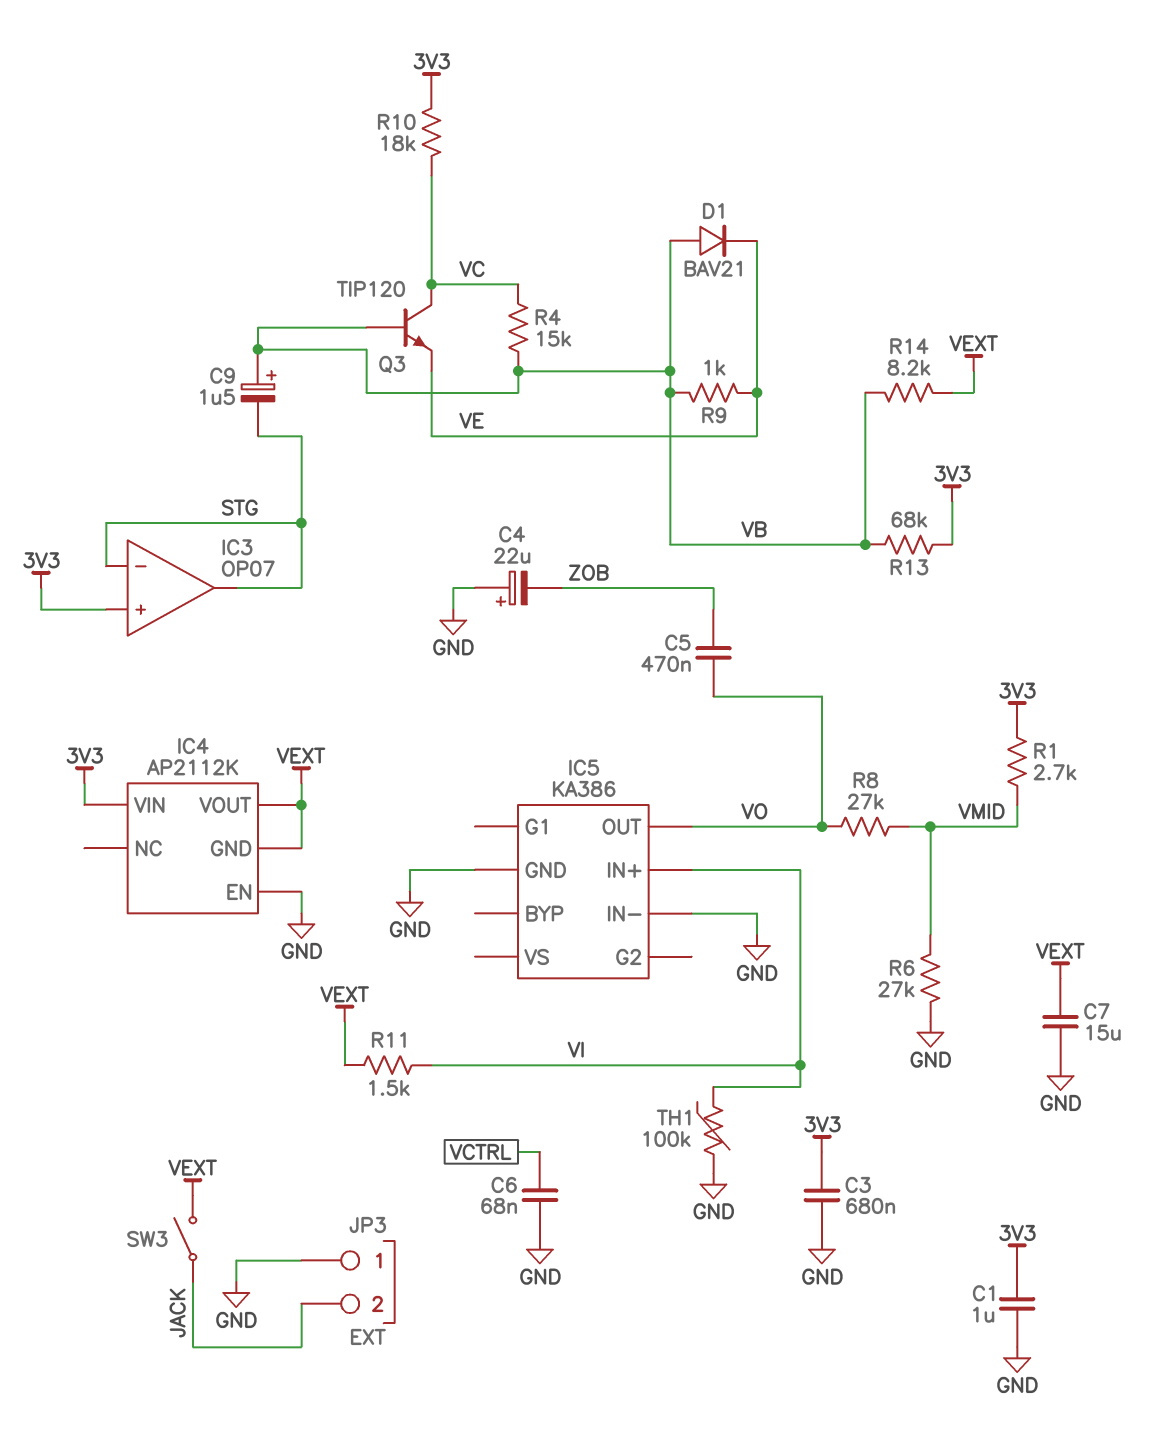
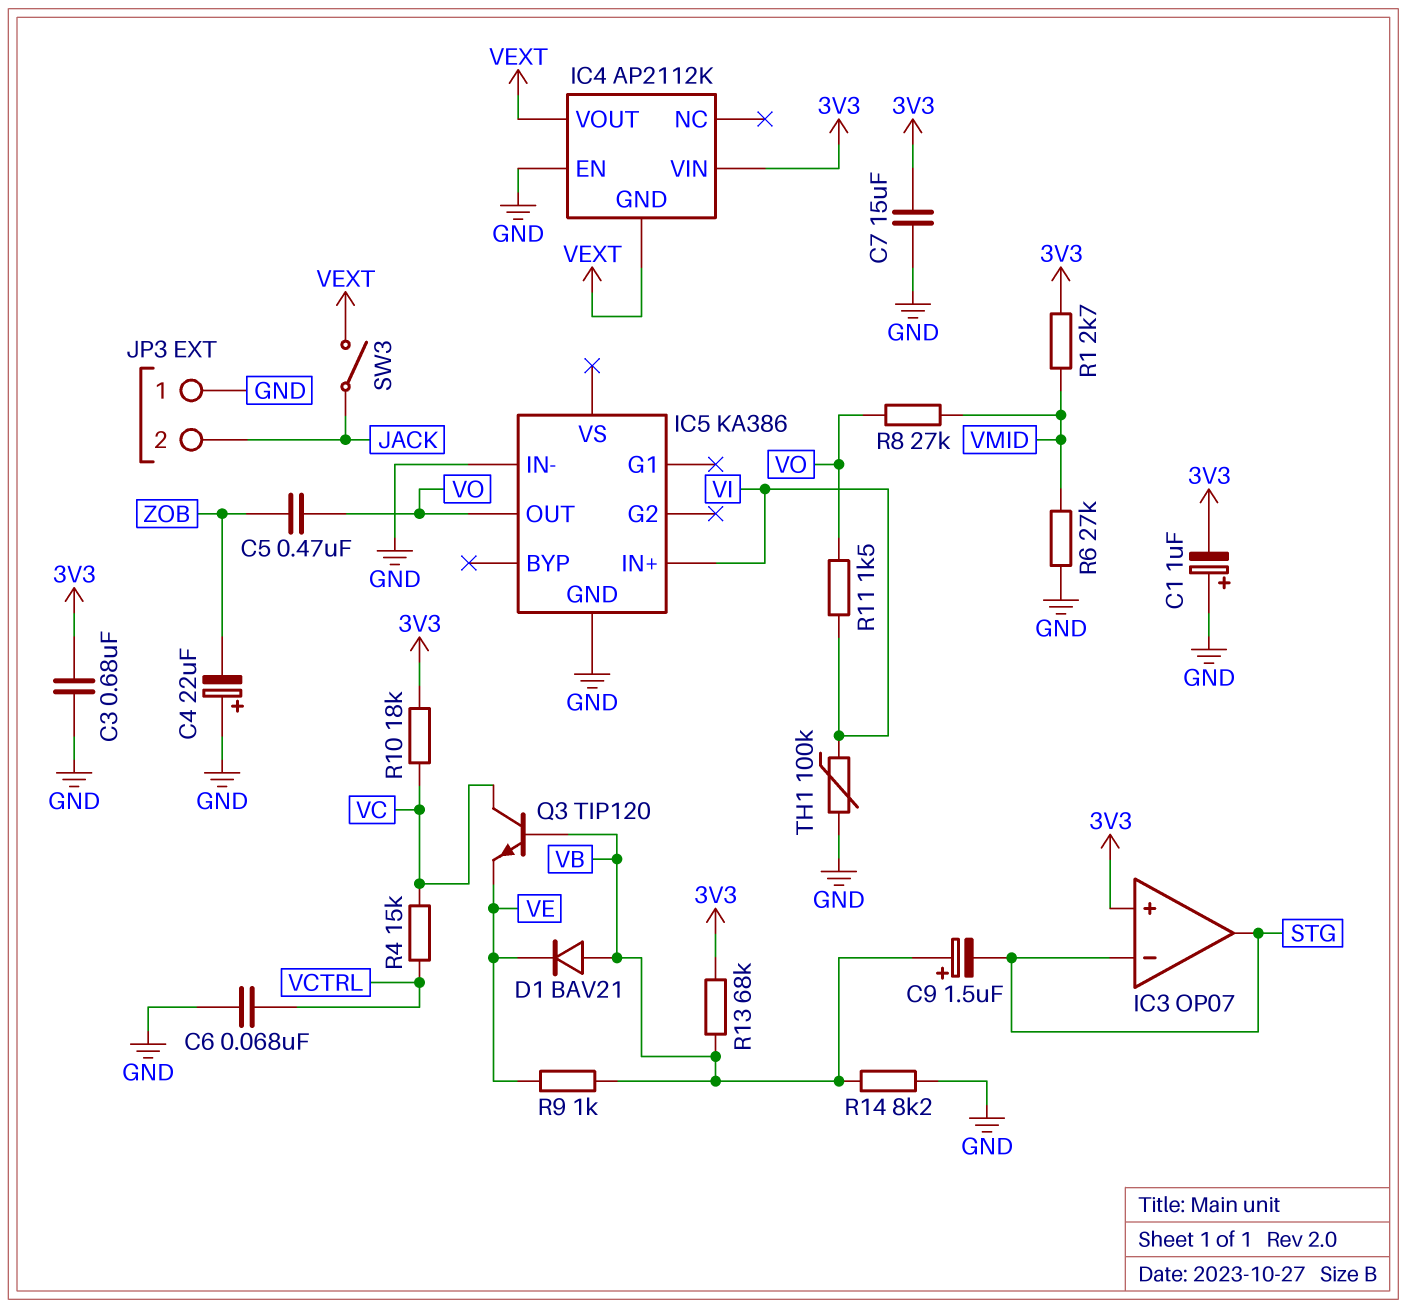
C1: 1uF (3V3, GND) -> 1uF (plus GND, minus 3V3)
C7: 15uF (GND, VEXT) -> 15uF (3V3, GND)
R4: 15k (VB, VC) -> 15k (VC, VCTRL)
R11: 1.5k (VEXT, VI) -> 1.5k (VI, VO)
R14: 8.2k (VB, VEXT) -> 8.2k (GND, VB)

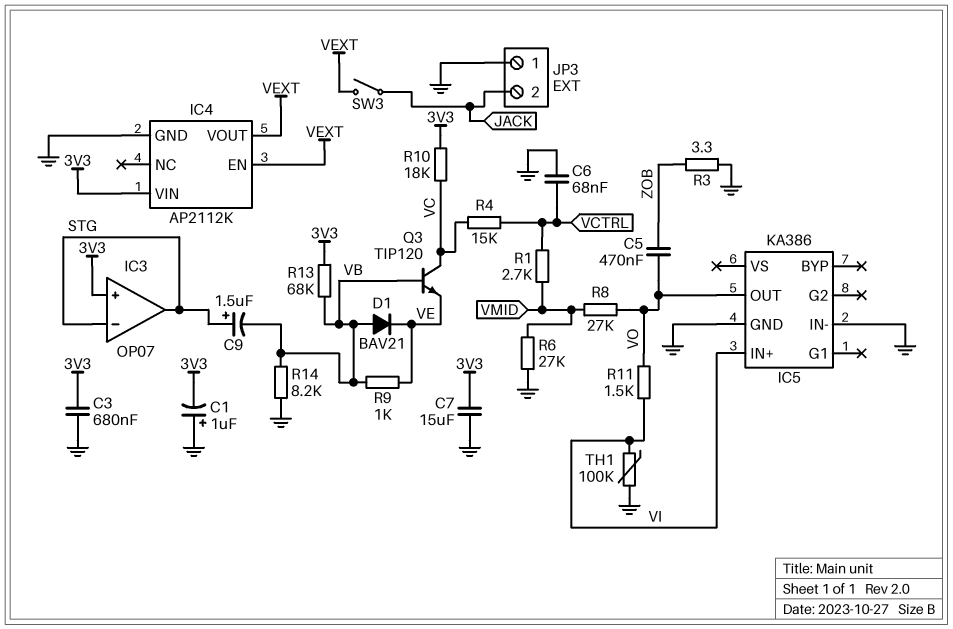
C4: 22uF (plus GND, minus ZOB) -> none
C9: 1.5uF (plus VB, minus STG) -> 1.5uF (plus STG, minus VB)
IC4 pin EN: GND -> VEXT
IC4 pin GND: VEXT -> GND
R1: 2.7k (3V3, VMID) -> 2.7k (VCTRL, VMID)
R3: none -> 3.3 (GND, ZOB)

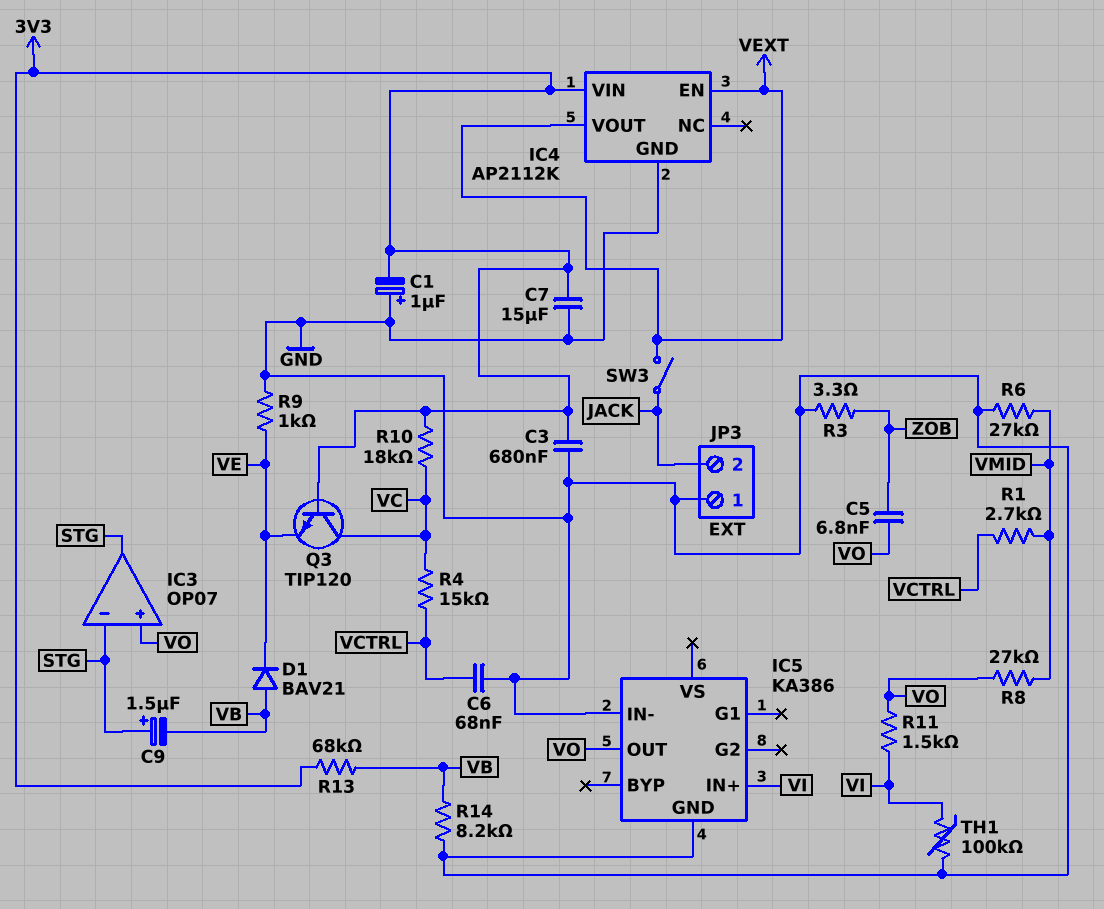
C5: 470nF (VO, ZOB) -> 6.8nF (VO, ZOB)
IC3 pin in+: 3V3 -> VO
Q3: NPN TIP120 (B VB, C VC, E VE) -> NPN TIP120 (B 3V3, C VC, E VE)
R9: 1k (VB, VE) -> 1k (GND, VE)

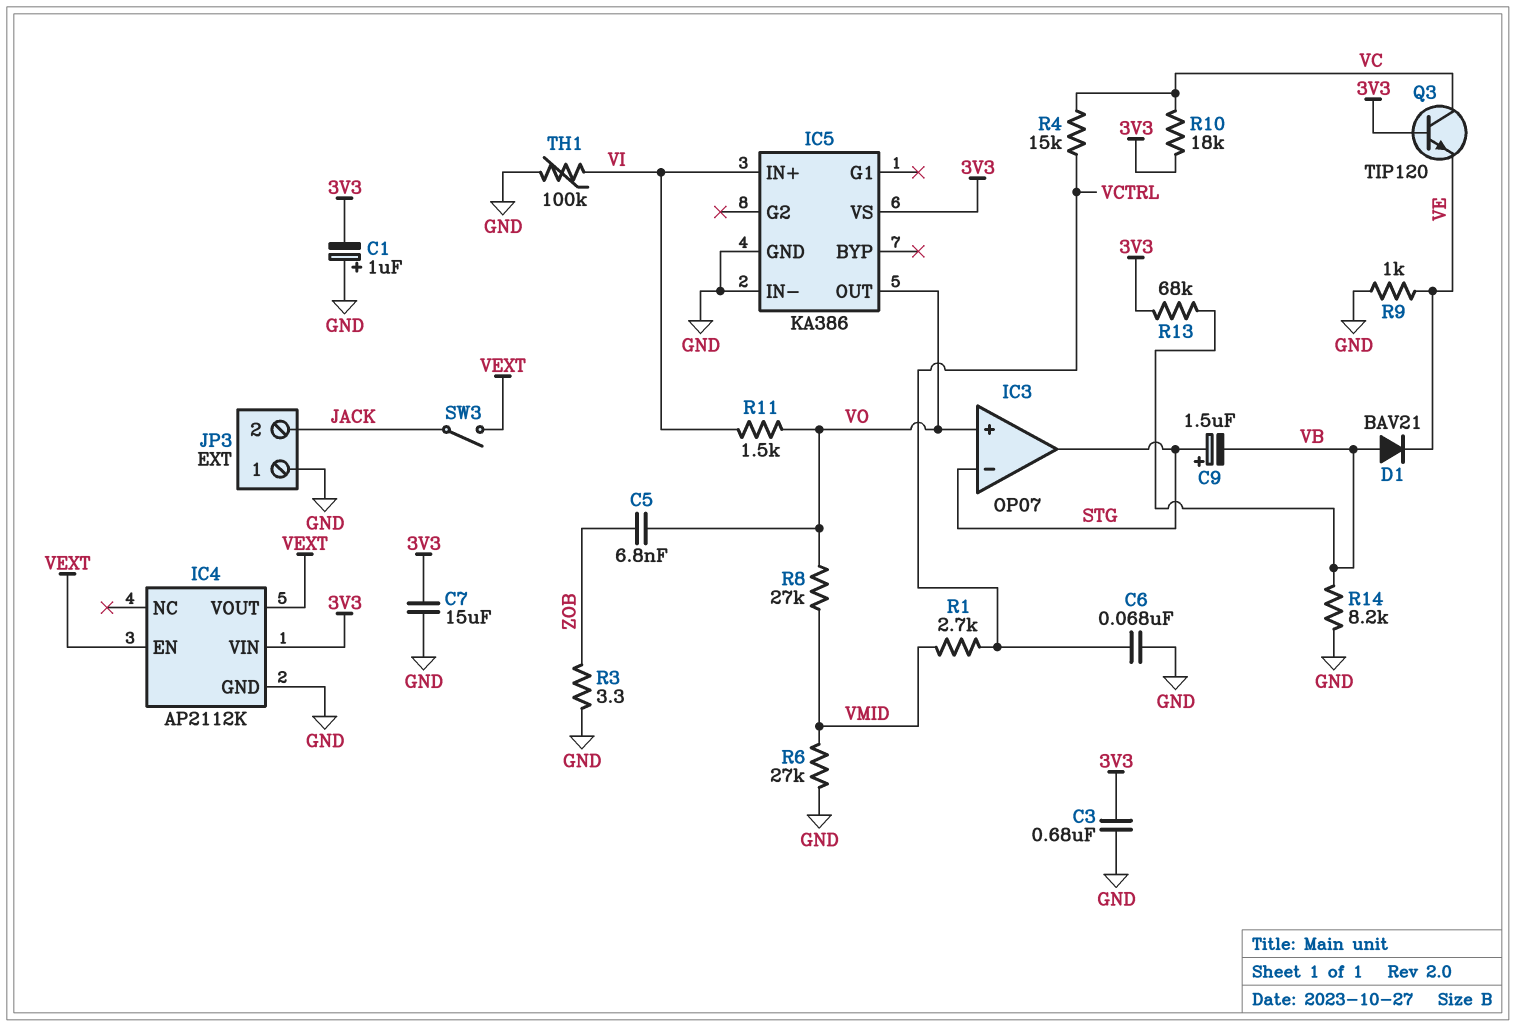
IC5 pin VS: none -> 3V3

